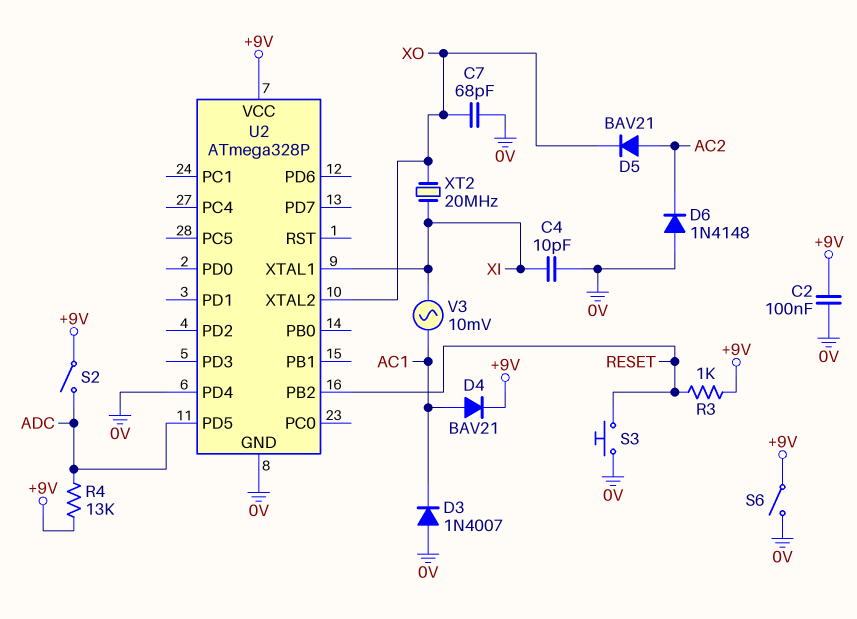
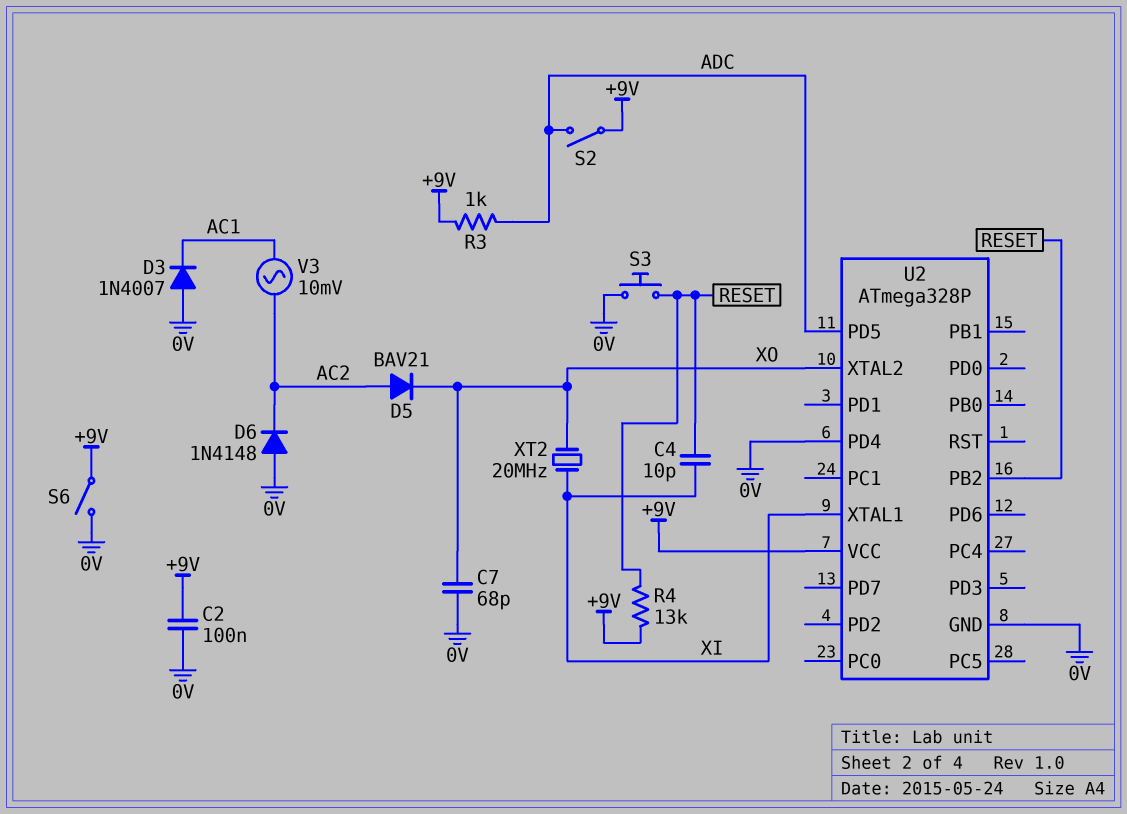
C4: 10pF (0V, XI) -> 10pF (RESET, XI)
D4: diode BAV21 (A AC1, K +9V) -> none
R3: 1k (+9V, RESET) -> 1k (+9V, ADC)
R4: 13k (+9V, ADC) -> 13k (+9V, RESET)
V3: AC 10mV (AC1, XI) -> AC 10mV (AC1, AC2)

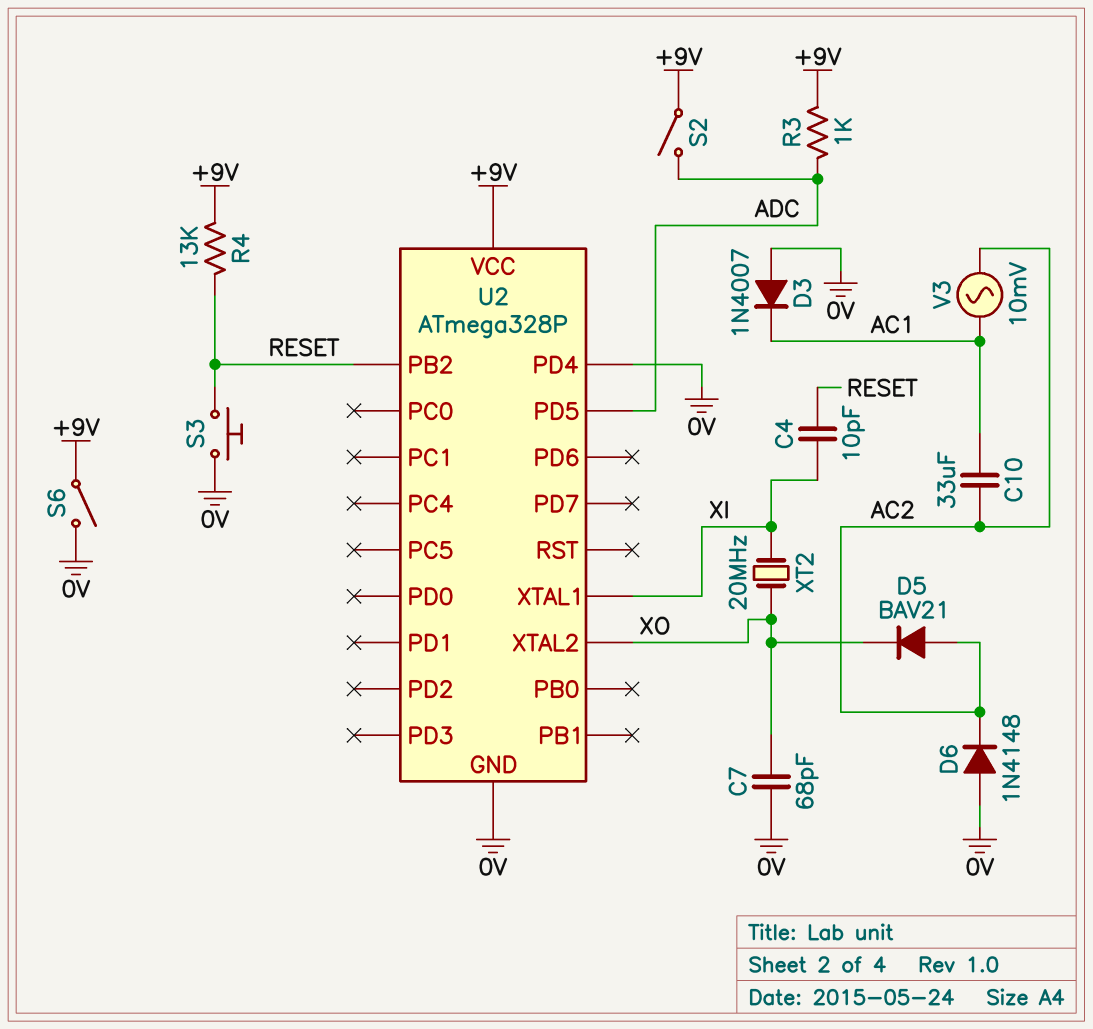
C2: 100nF (+9V, 0V) -> none
C10: none -> 33uF (AC1, AC2)

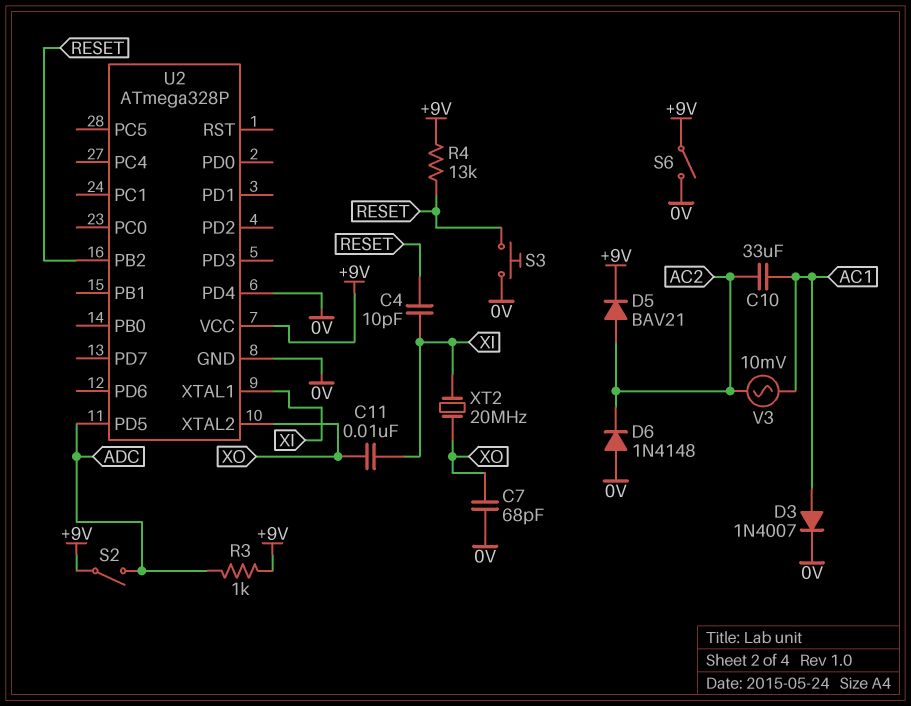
C11: none -> 10nF (XI, XO)
D3: diode 1N4007 (A 0V, K AC1) -> diode 1N4007 (A AC1, K 0V)
D5: diode BAV21 (A AC2, K XO) -> diode BAV21 (A AC2, K +9V)

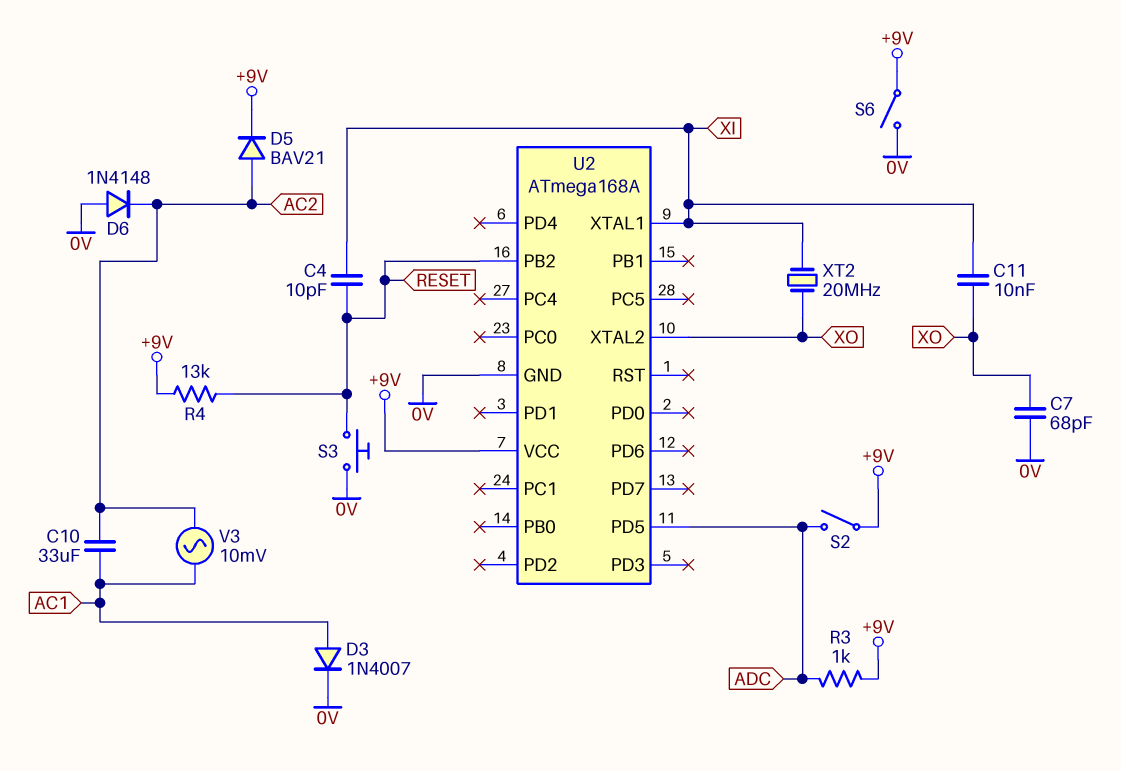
U2: ATmega328P -> ATmega168A
U2 pin PD4: 0V -> none

